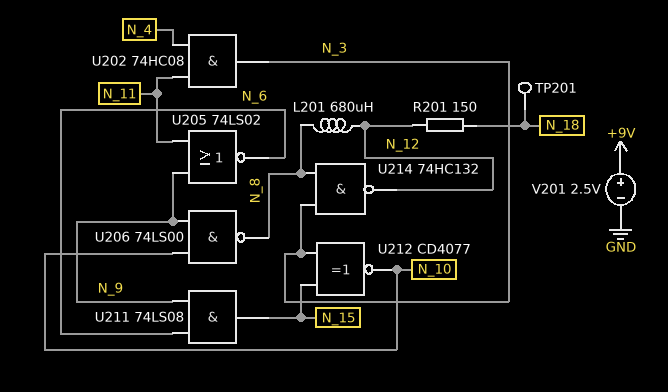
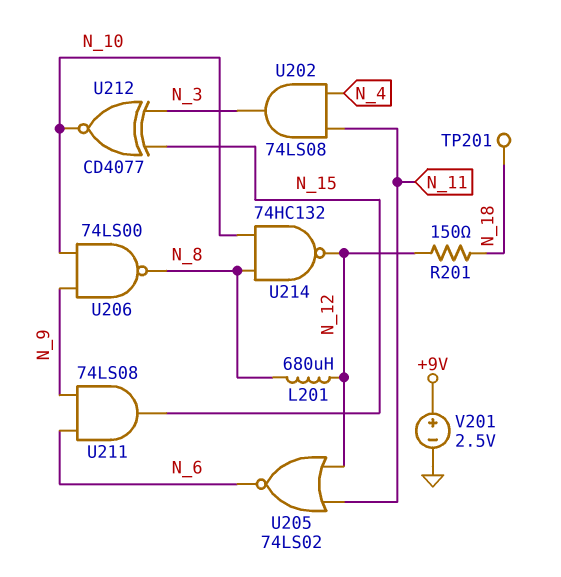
U202: AND 74HC08 (in N_4, in N_11, out N_3) -> AND 74LS08 (in N_4, in N_11, out N_3)
U205: NOR 74LS02 (in N_9, in N_11, out N_6) -> NOR 74LS02 (in N_11, in N_12, out N_6)
U214: NAND 74HC132 (in N_3, in N_8, out N_12) -> NAND 74HC132 (in N_8, in N_10, out N_12)

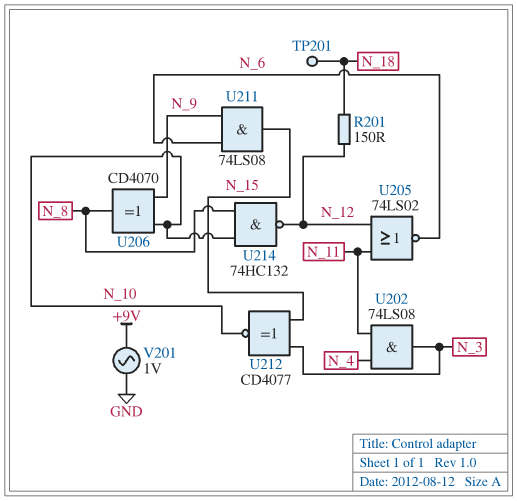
L201: 680uH (N_8, N_12) -> none
U206: NAND 74LS00 (in N_9, in N_10, out N_8) -> XOR CD4070 (in N_9, in N_10, out N_8)
V201: 2.5V (plus +9V, minus GND) -> AC 1V (+9V, GND)

